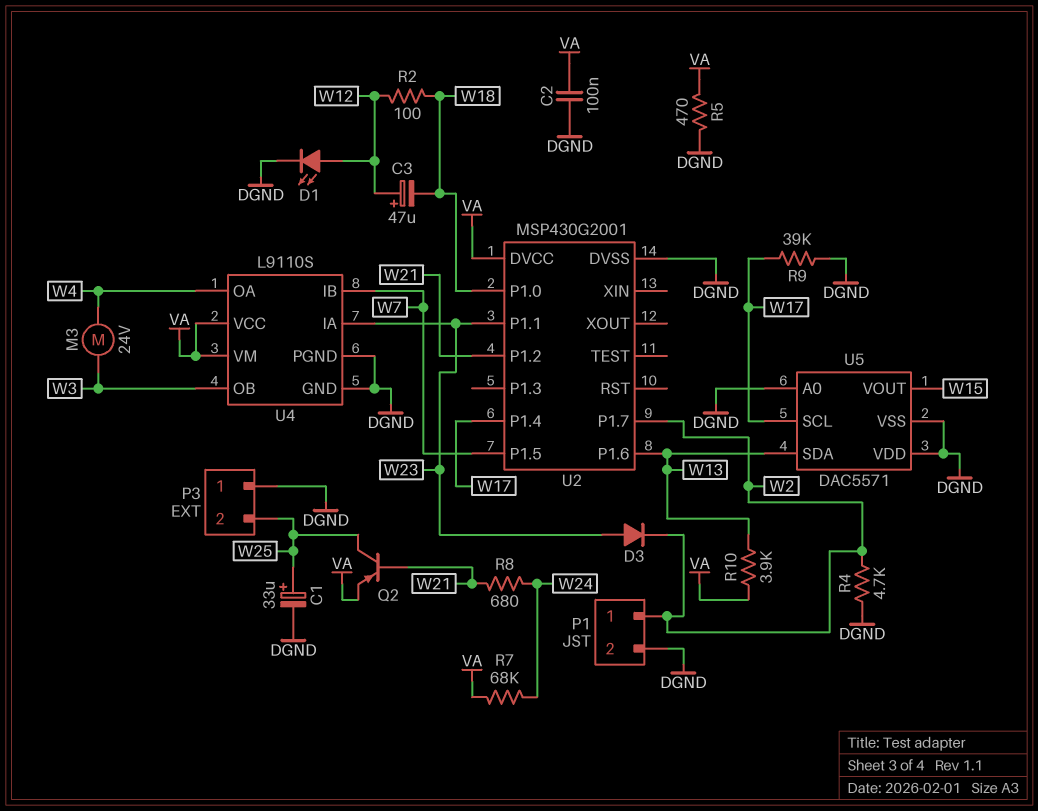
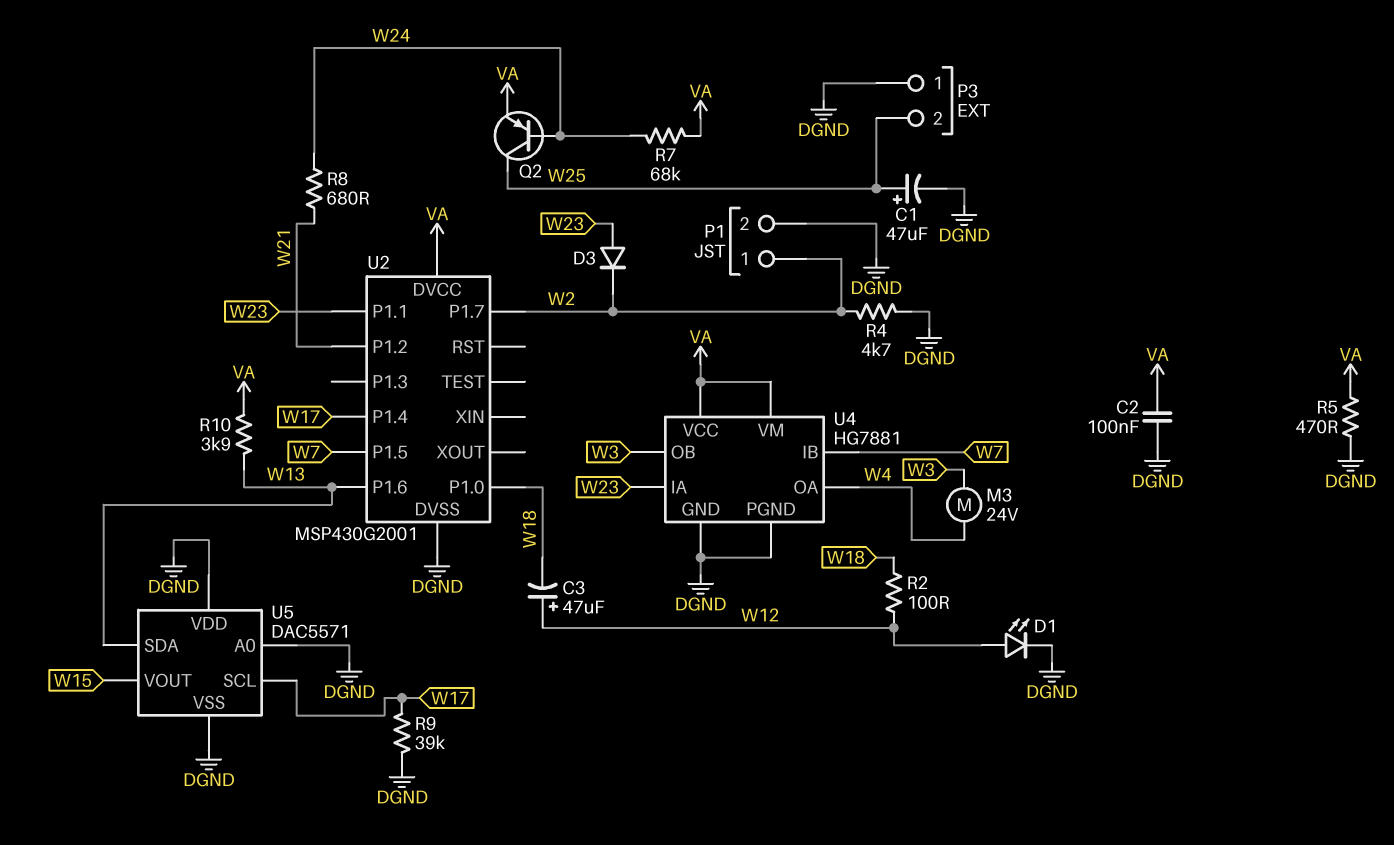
C1: 33uF (plus W25, minus DGND) -> 47uF (plus W25, minus DGND)
Q2: PNP (B W21, C W25, E VA) -> PNP (B W24, C W25, E VA)
U4: L9110S -> HG7881

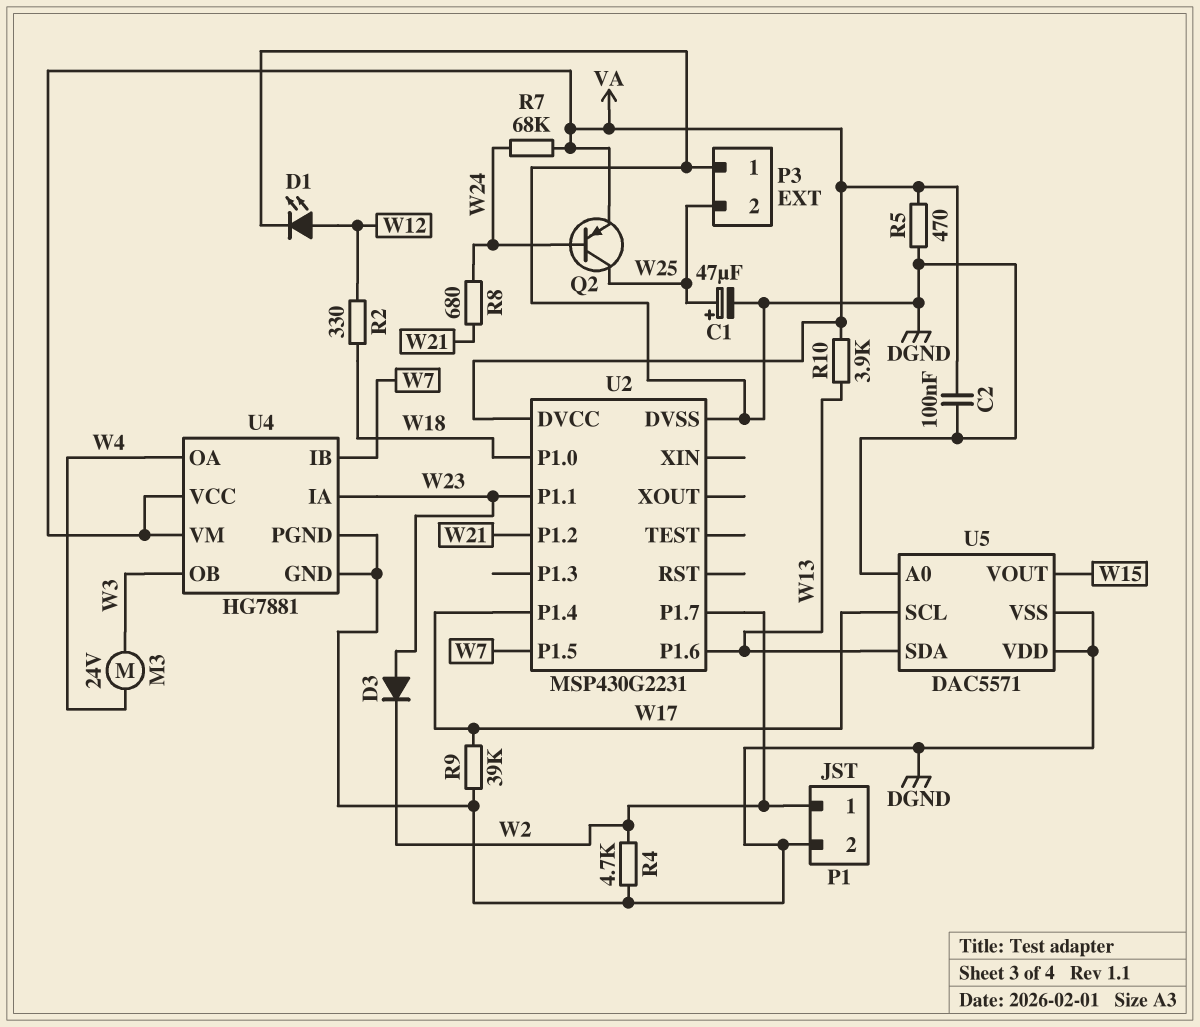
C3: 47uF (plus W12, minus W18) -> none
R2: 100 (W12, W18) -> 330 (W12, W18)
U2: MSP430G2001 -> MSP430G2231

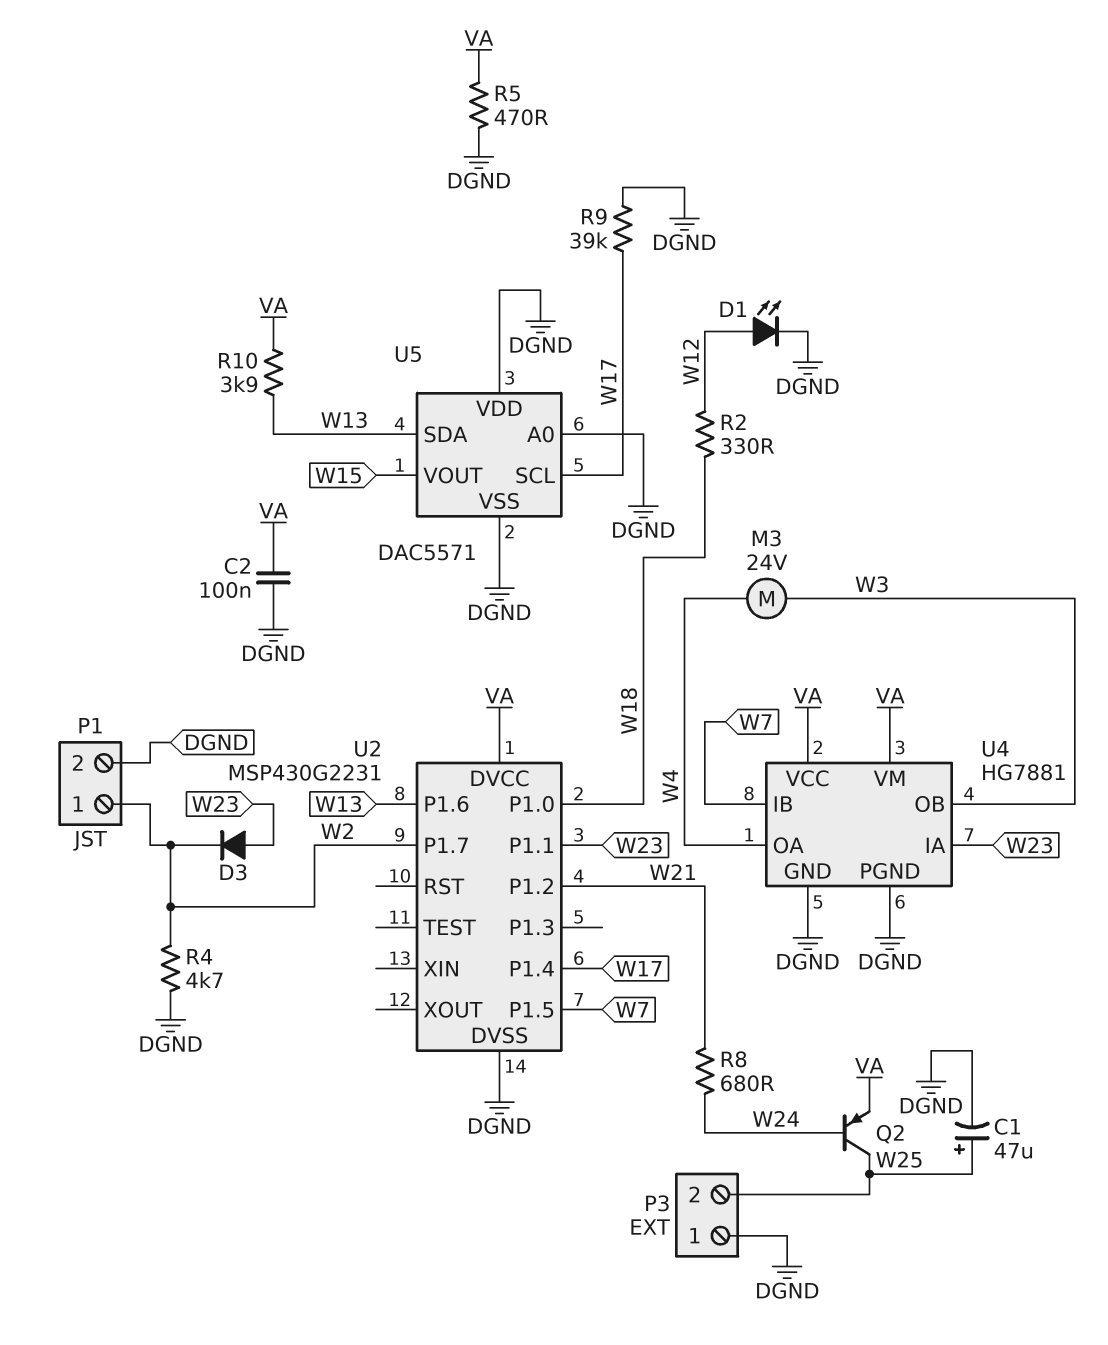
R7: 68k (VA, W24) -> none

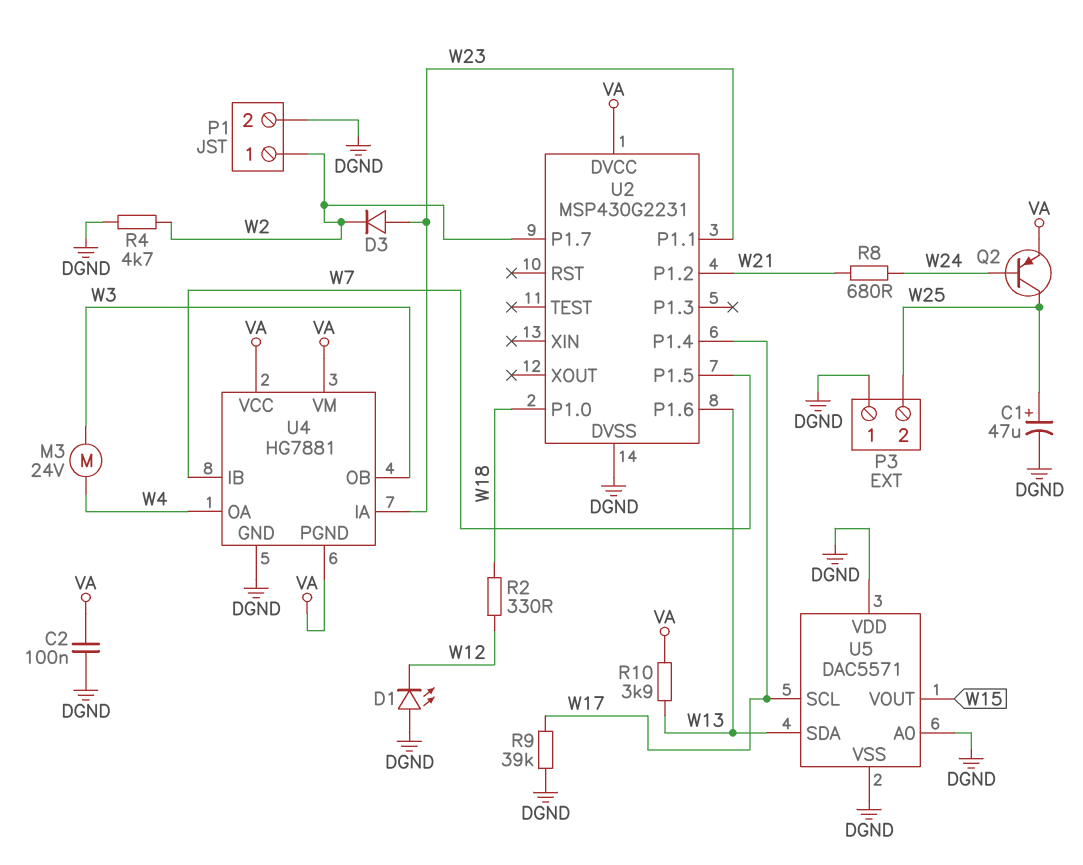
D1: LED (A W12, K DGND) -> LED (A DGND, K W12)
R5: 470 (DGND, VA) -> none
U4 pin PGND: DGND -> VA

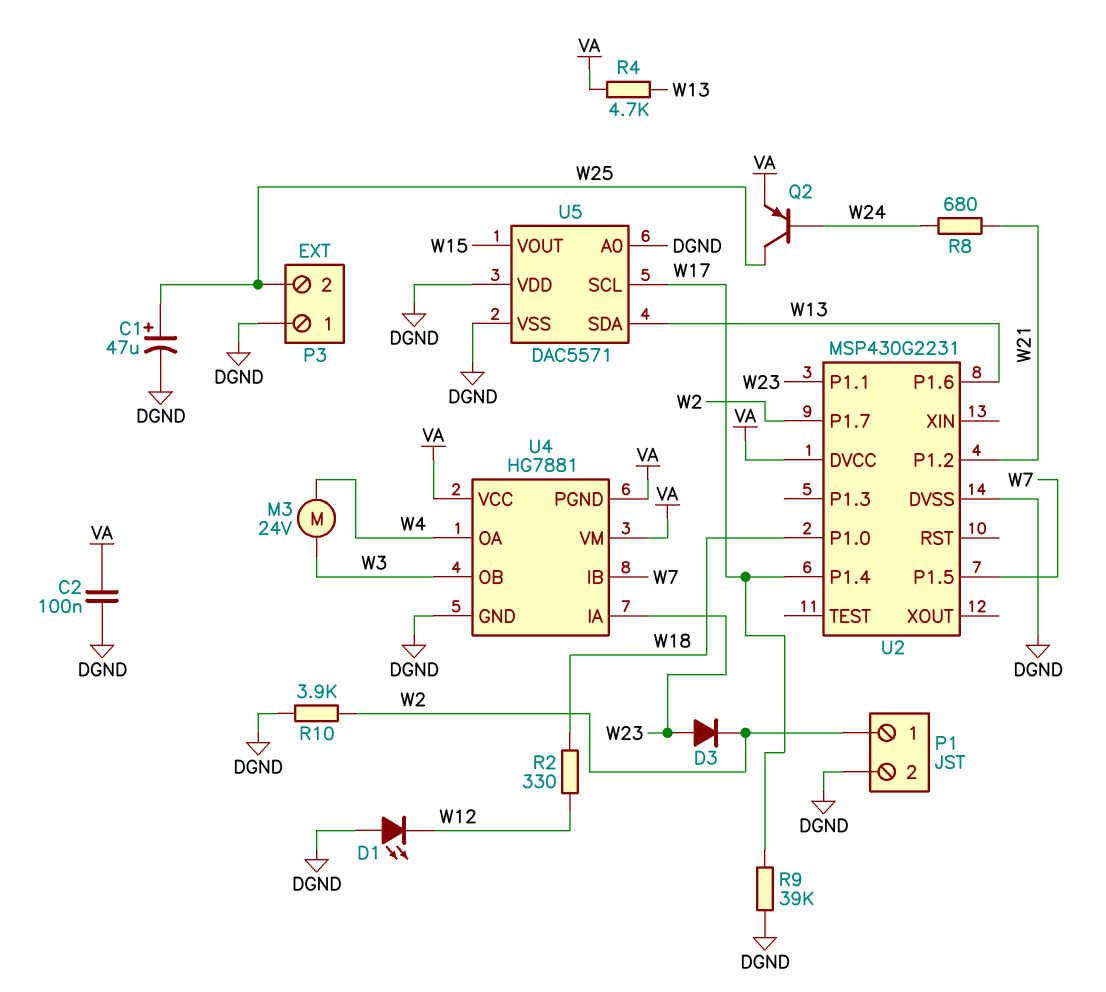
R4: 4.7k (DGND, W2) -> 4.7k (VA, W13)
R10: 3.9k (VA, W13) -> 3.9k (DGND, W2)

